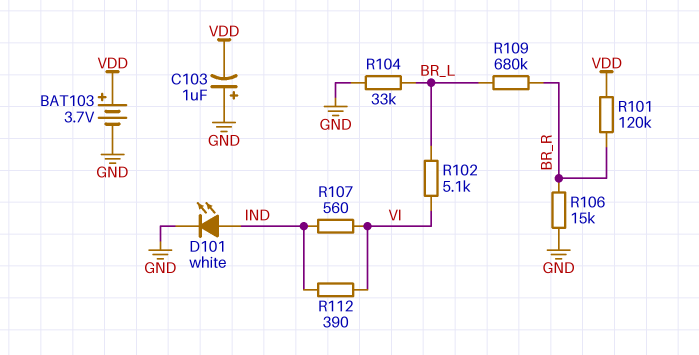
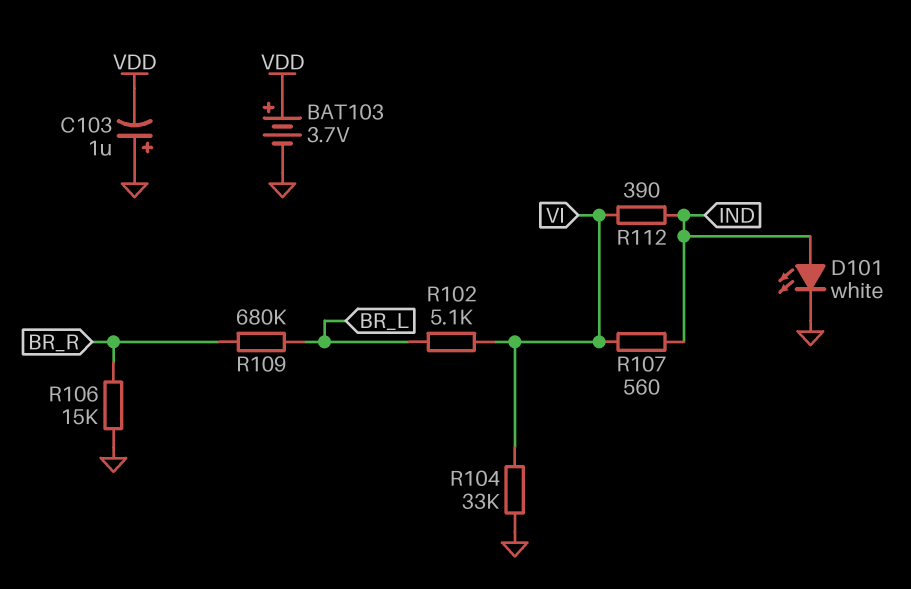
R101: 120k (BR_R, VDD) -> none
R104: 33k (BR_L, GND) -> 33k (GND, VI)

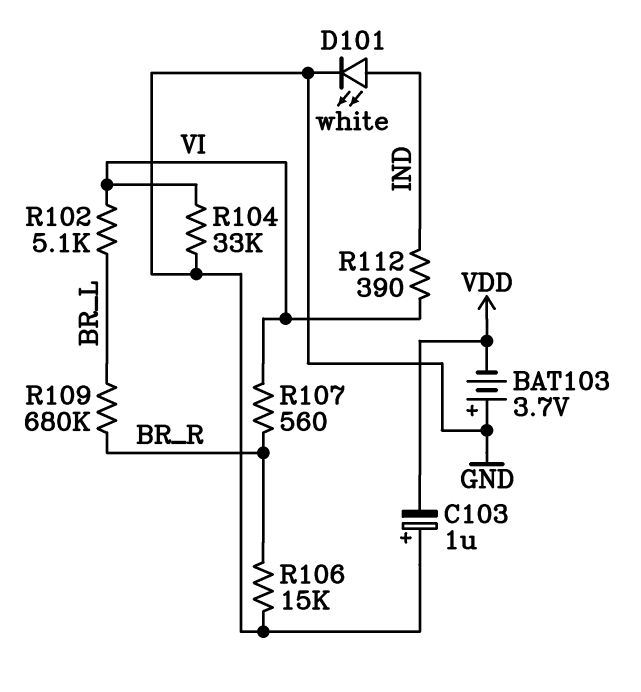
BAT103: 3.7V (plus VDD, minus GND) -> 3.7V (plus GND, minus VDD)
R107: 560 (IND, VI) -> 560 (BR_R, VI)

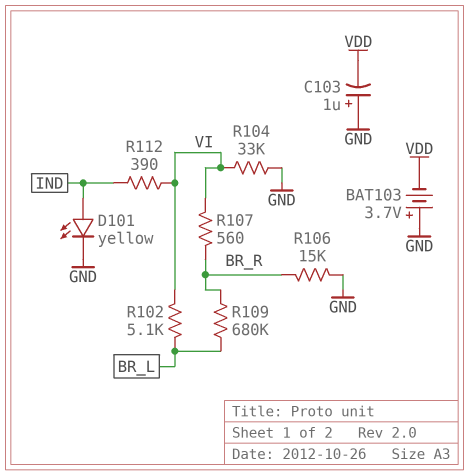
D101: LED white (A IND, K GND) -> LED yellow (A IND, K GND)

